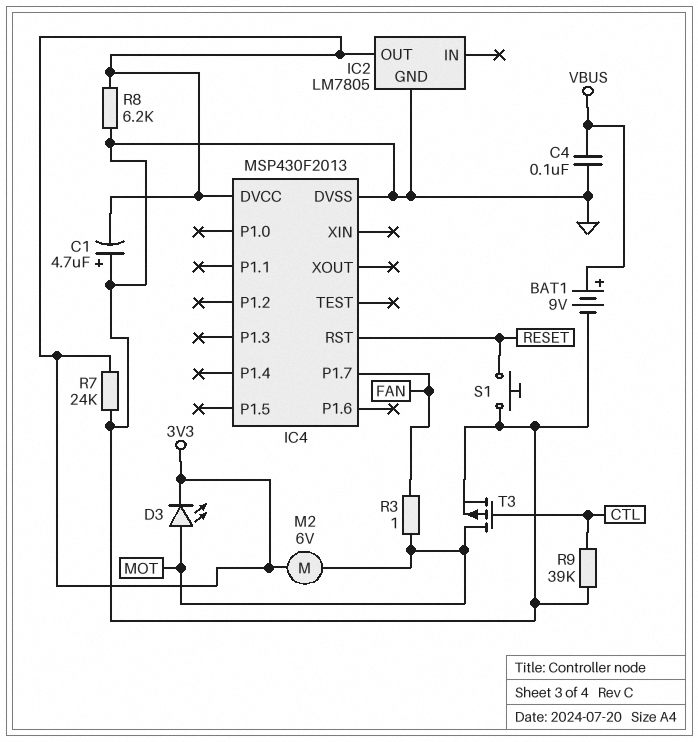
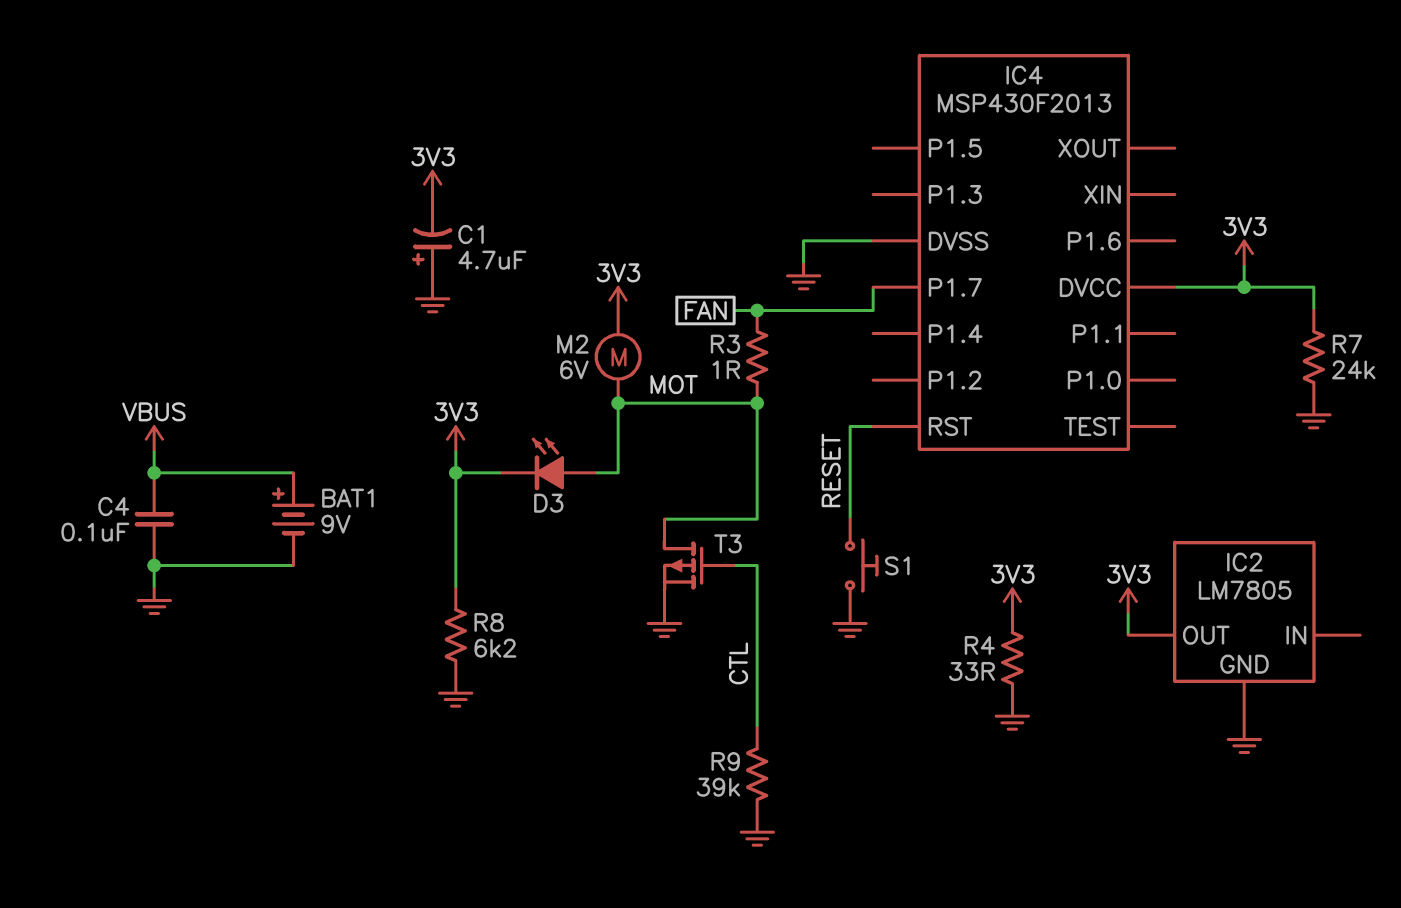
R4: none -> 33 (3V3, GND)

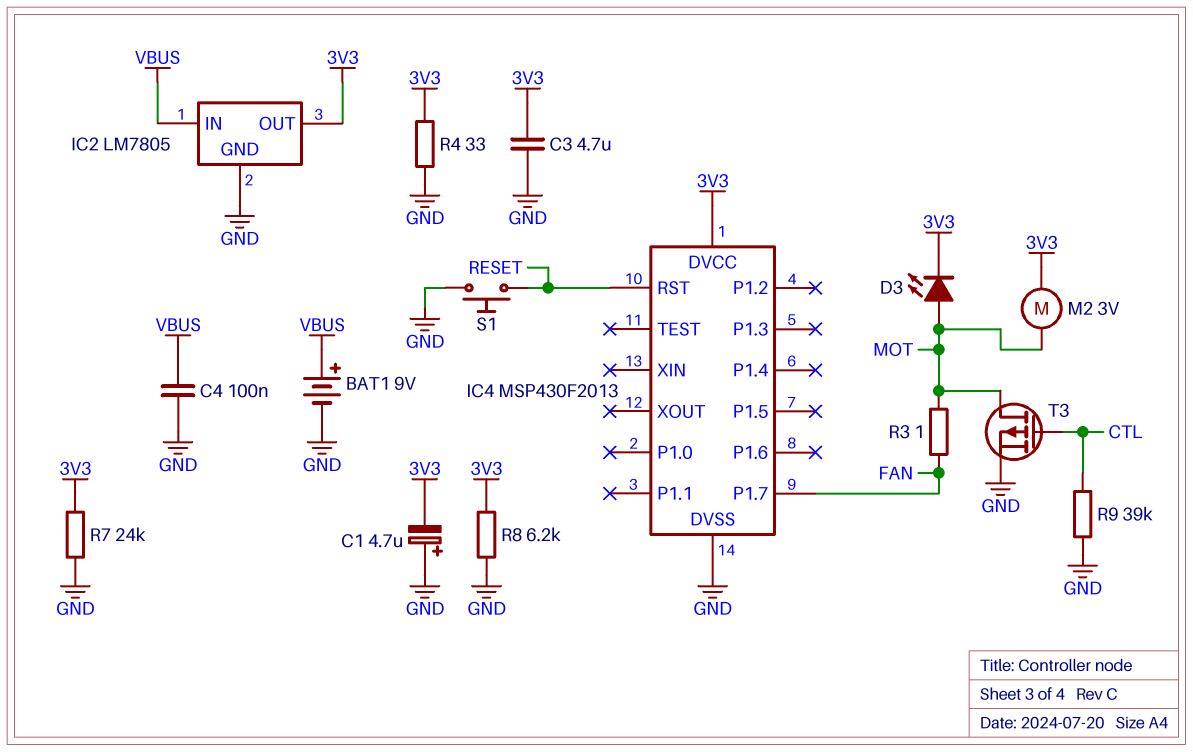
C3: none -> 4.7uF (3V3, GND)
IC2 pin IN: none -> VBUS
M2: motor 6V (3V3, MOT) -> motor 3V (3V3, MOT)

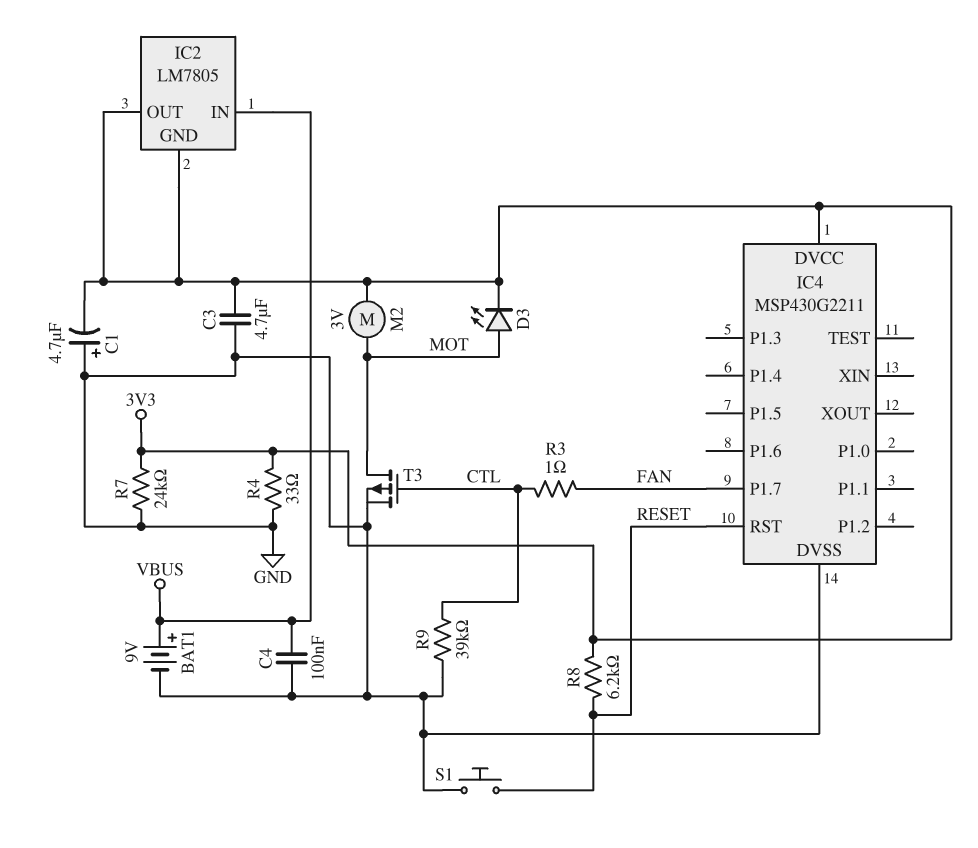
IC2 pin GND: GND -> 3V3
IC4: MSP430F2013 -> MSP430G2211
R3: 1 (FAN, MOT) -> 1 (CTL, FAN)
R8: 6.2k (3V3, GND) -> 6.2k (3V3, RESET)

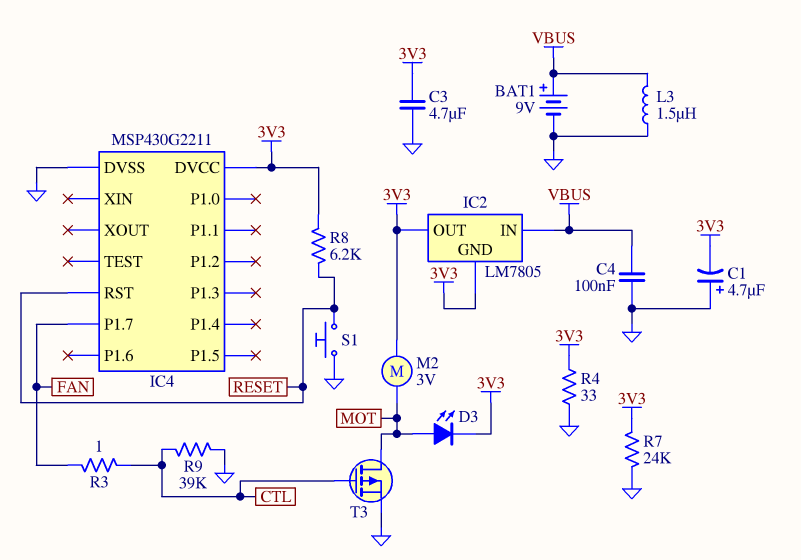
L3: none -> 1.5uH (GND, VBUS)

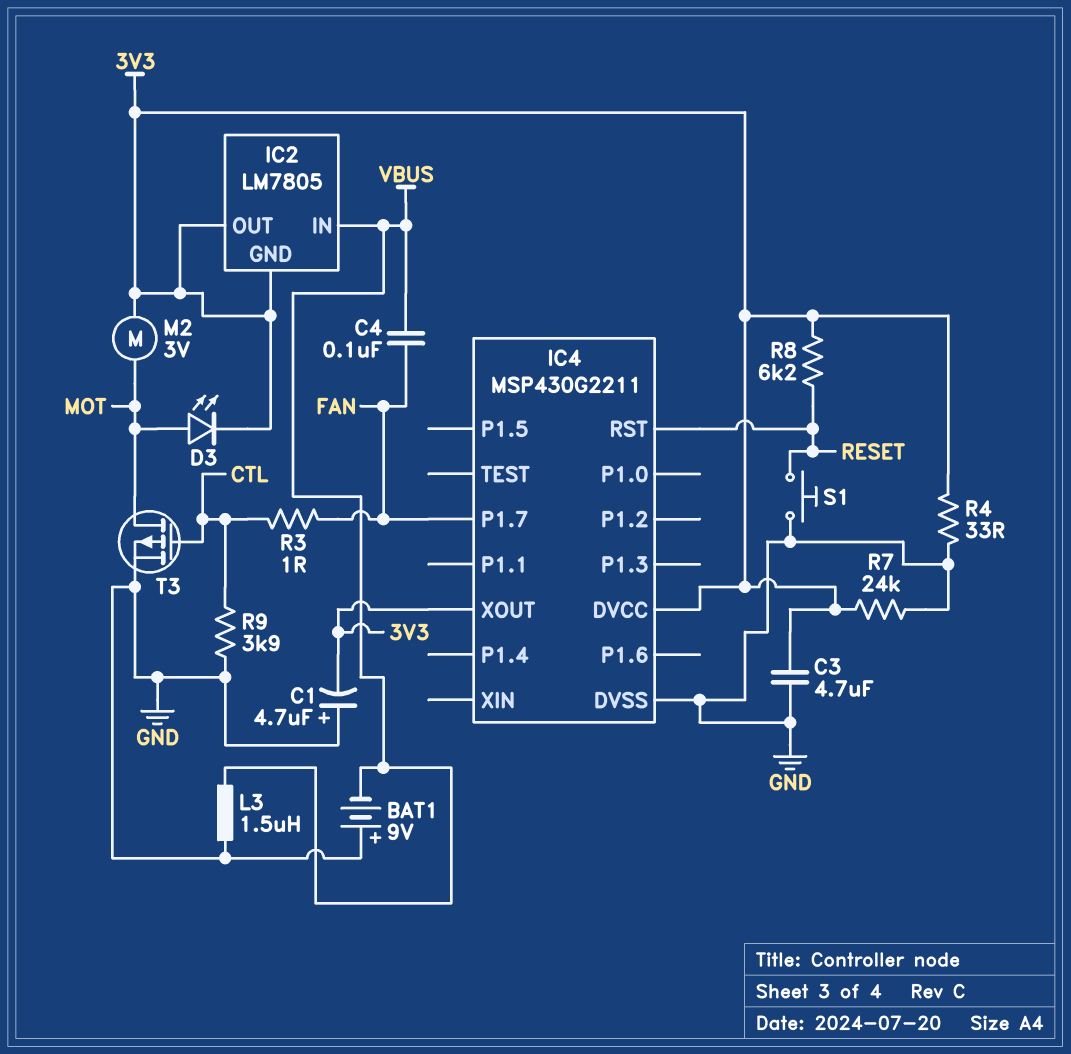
BAT1: 9V (plus VBUS, minus GND) -> 9V (plus GND, minus VBUS)
C4: 100nF (GND, VBUS) -> 100nF (FAN, VBUS)
IC4 pin XOUT: none -> 3V3
R9: 39k (CTL, GND) -> 3.9k (CTL, GND)

